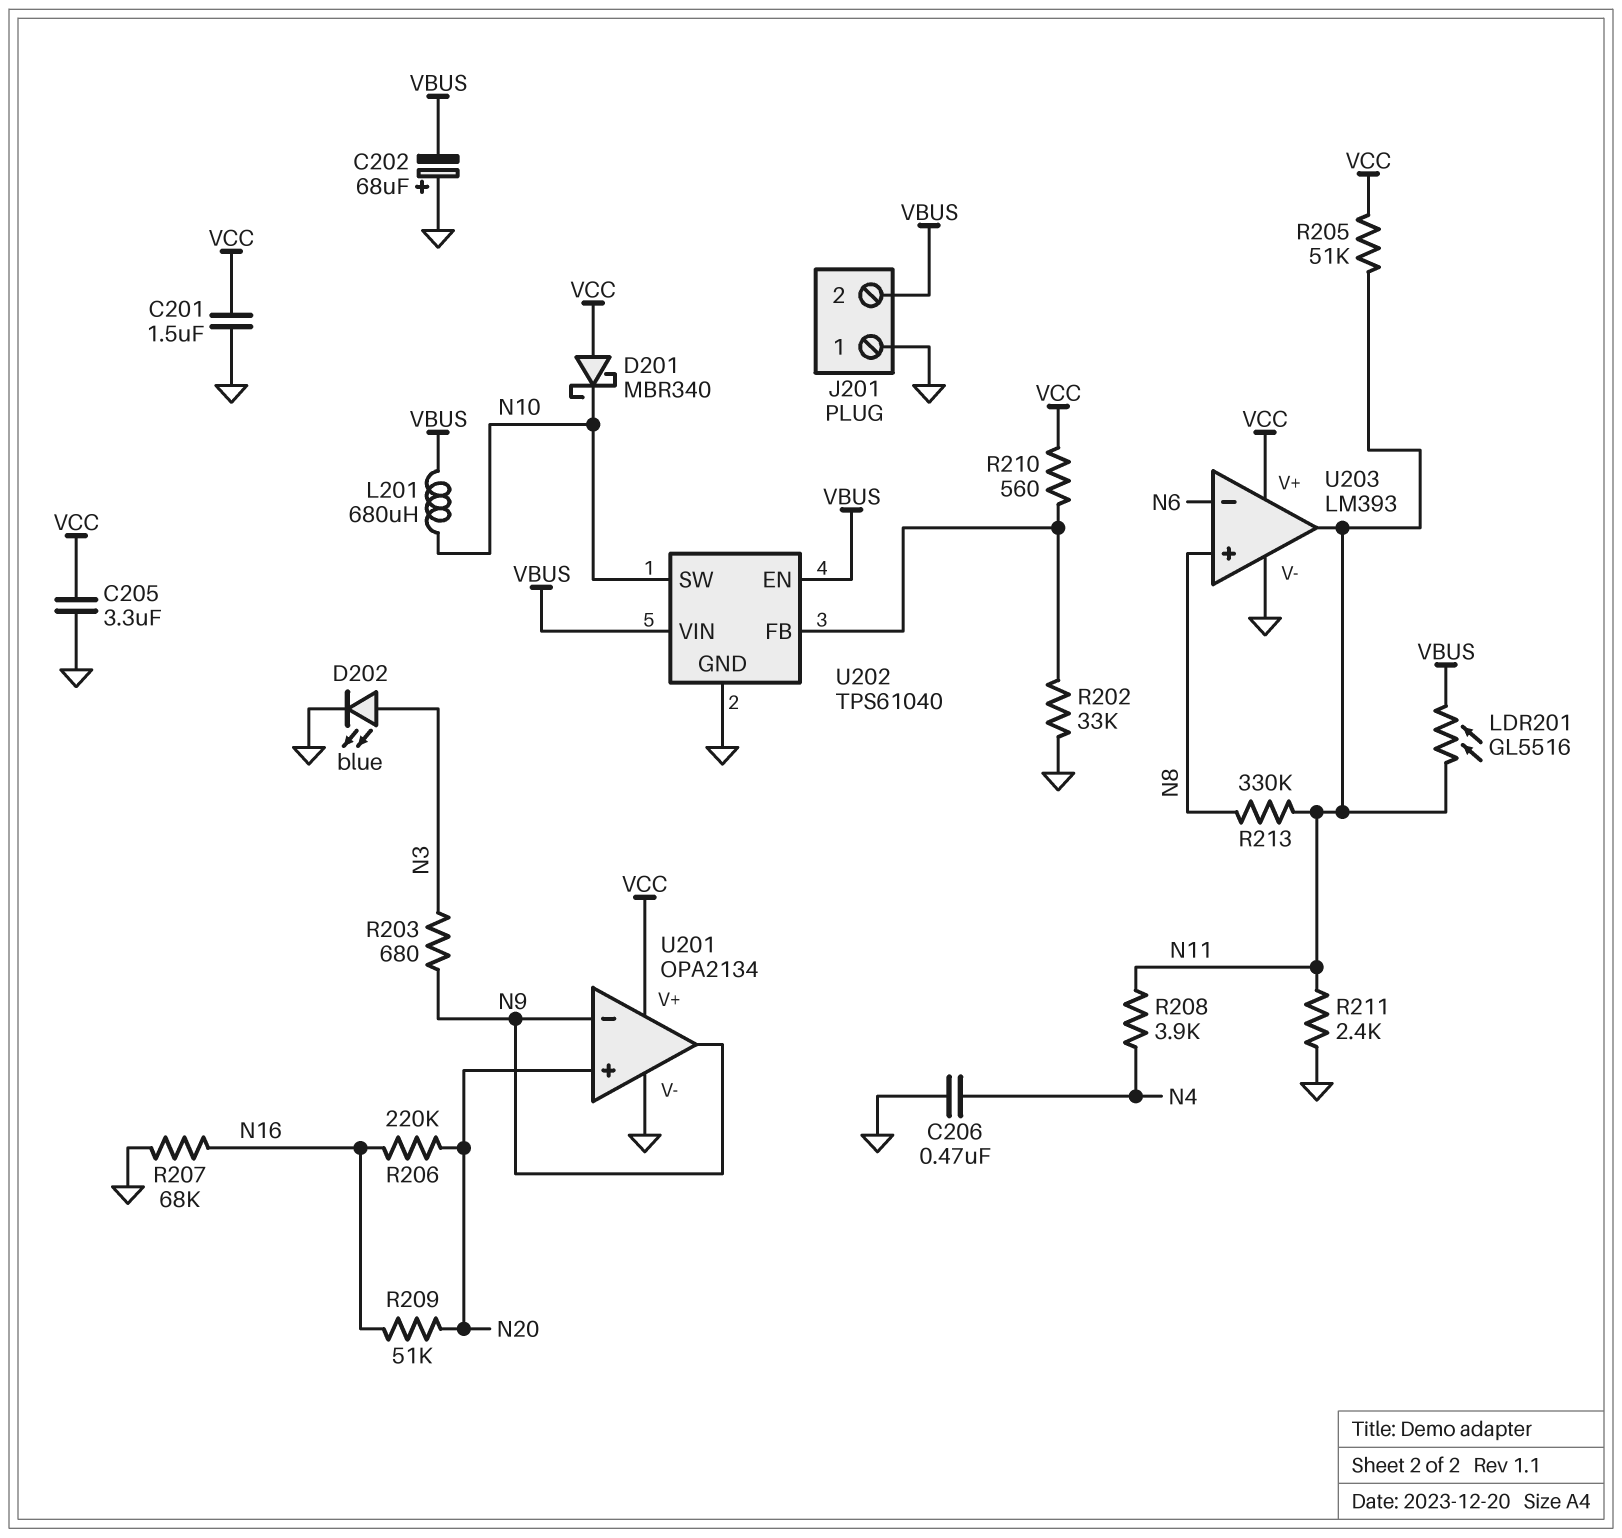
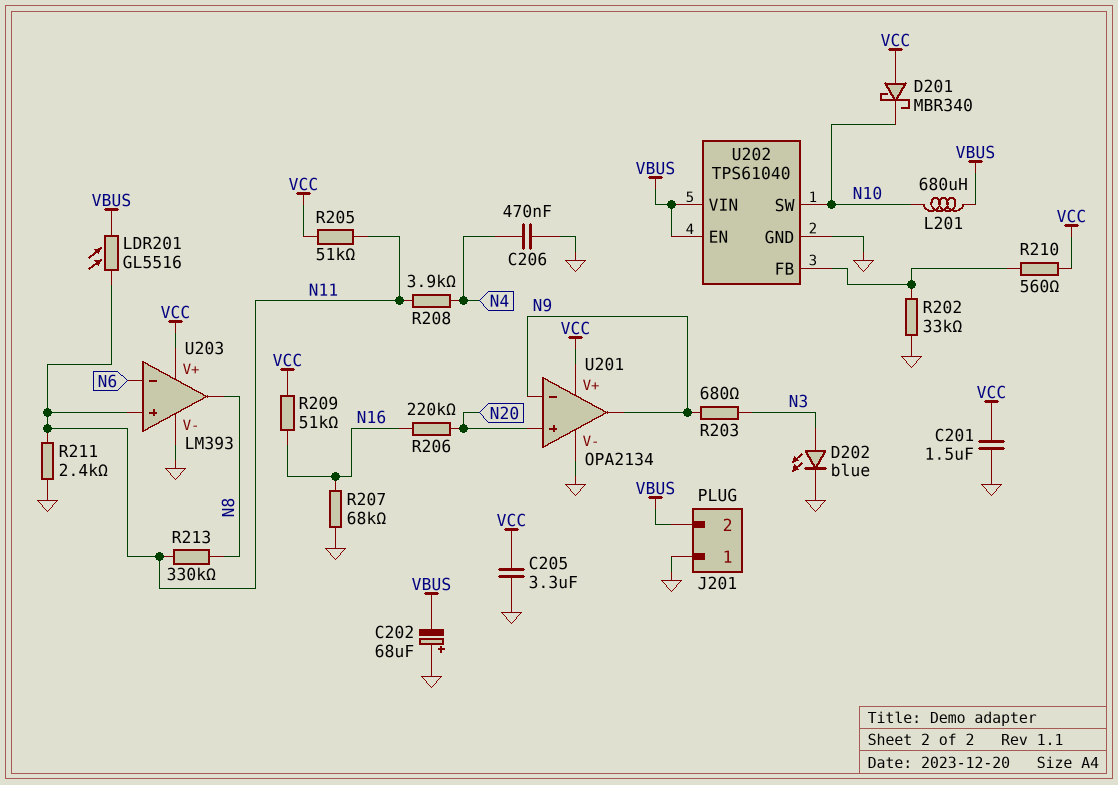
R209: 51k (N16, N20) -> 51k (N16, VCC)
U203 pin in+: N8 -> N11
U203 pin out: N11 -> N8

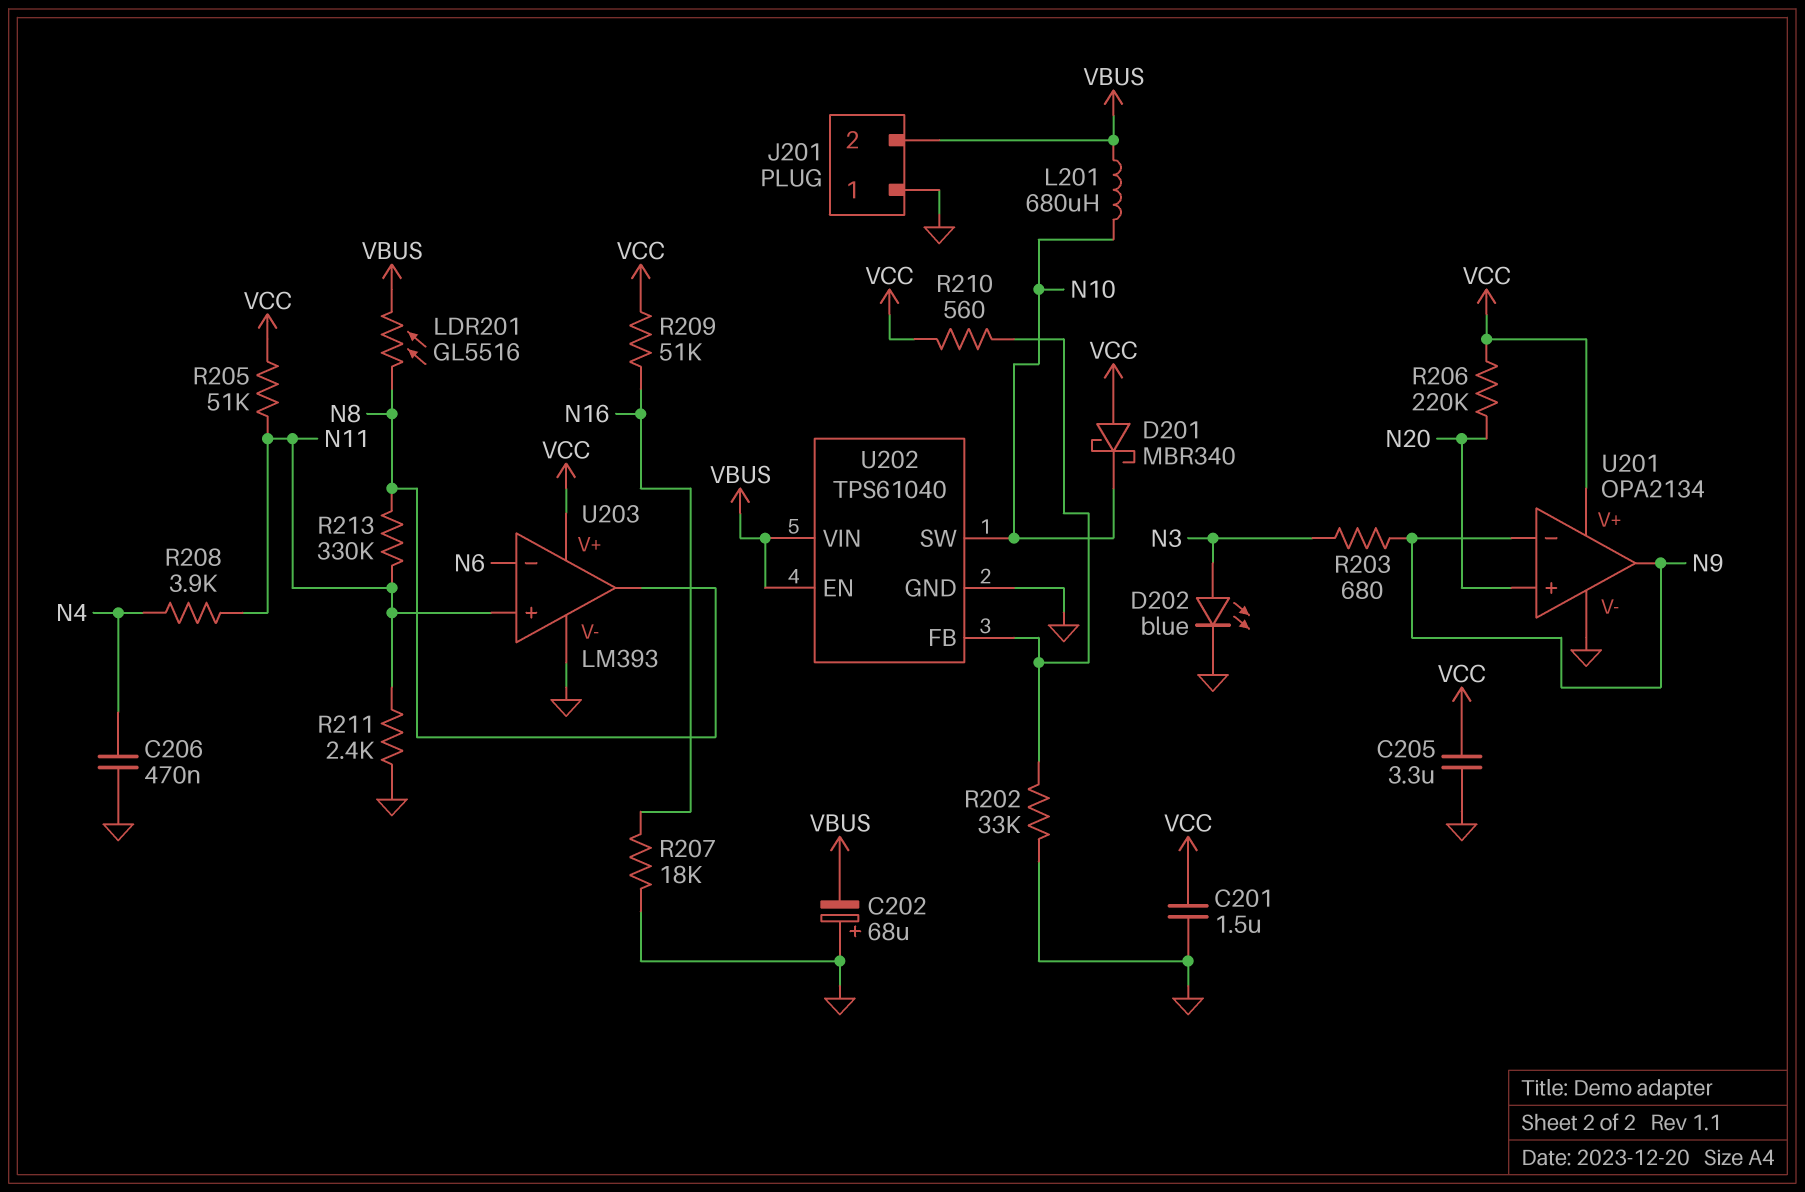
LDR201: GL5516 (N11, VBUS) -> GL5516 (N8, VBUS)
R206: 220k (N16, N20) -> 220k (N20, VCC)
R207: 68k (GND, N16) -> 18k (GND, N16)

